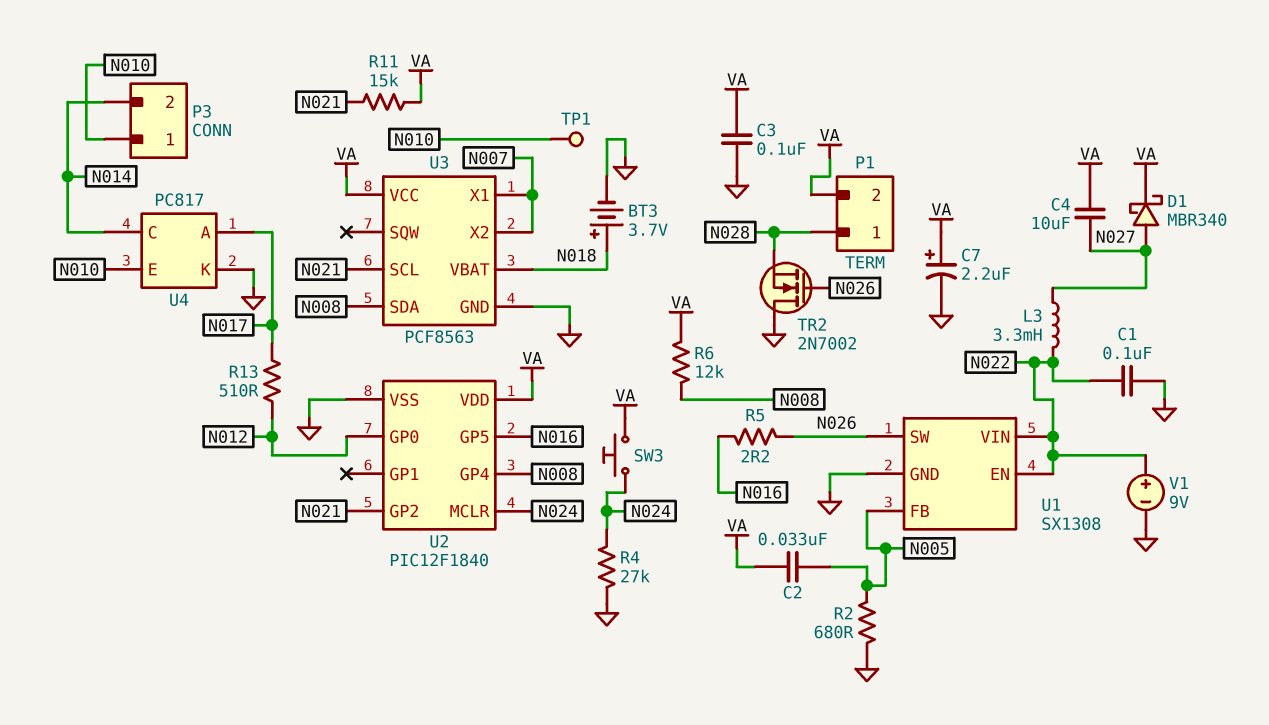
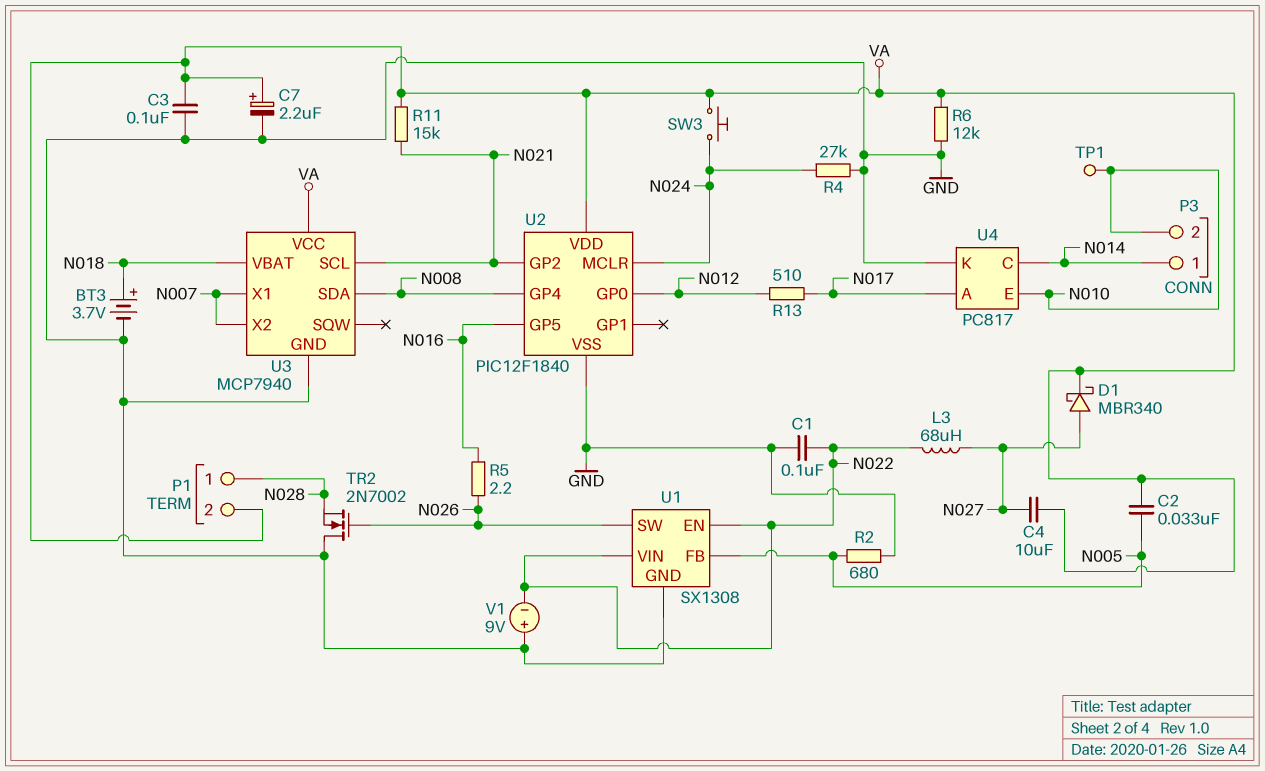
L3: 3.3mH (N022, N027) -> 68uH (N022, N027)
P3 pin 1: N010 -> N014
P3 pin 2: N014 -> N010
R6: 12k (N008, VA) -> 12k (GND, VA)
U3: PCF8563 -> MCP7940
V1: 9V (plus N022, minus GND) -> 9V (plus GND, minus N022)

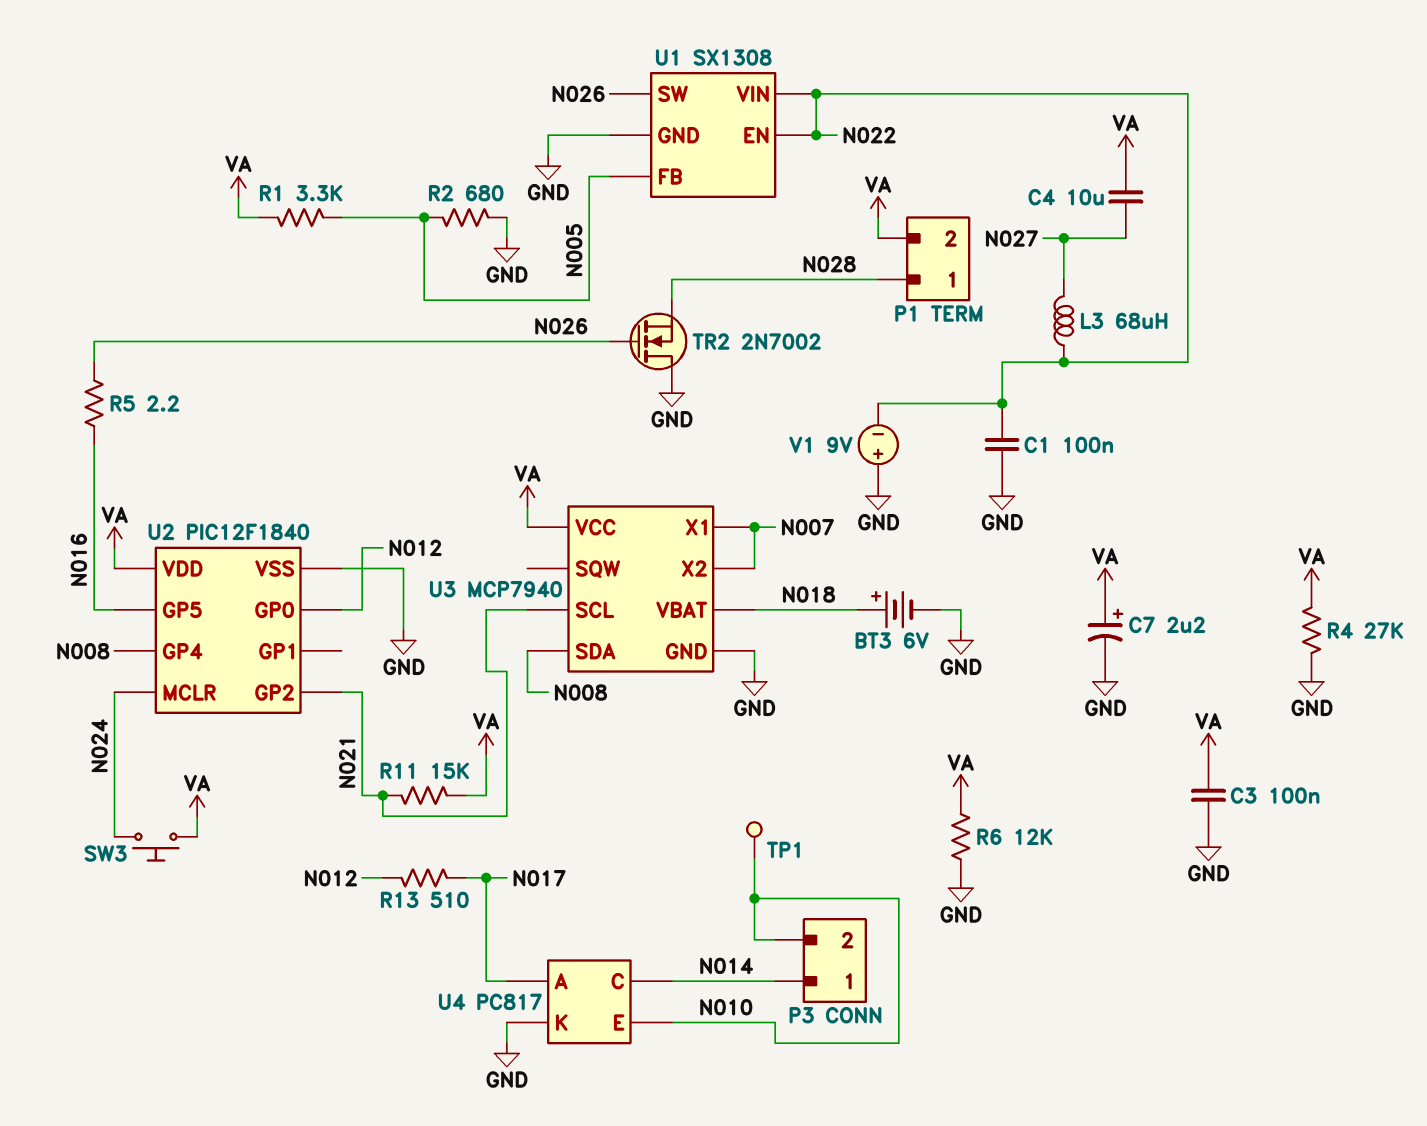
BT3: 3.7V (plus N018, minus GND) -> 6V (plus N018, minus GND)
C2: 33nF (N005, VA) -> none
D1: schottky MBR340 (A N027, K VA) -> none
R1: none -> 3.3k (N005, VA)
R4: 27k (GND, N024) -> 27k (GND, VA)

